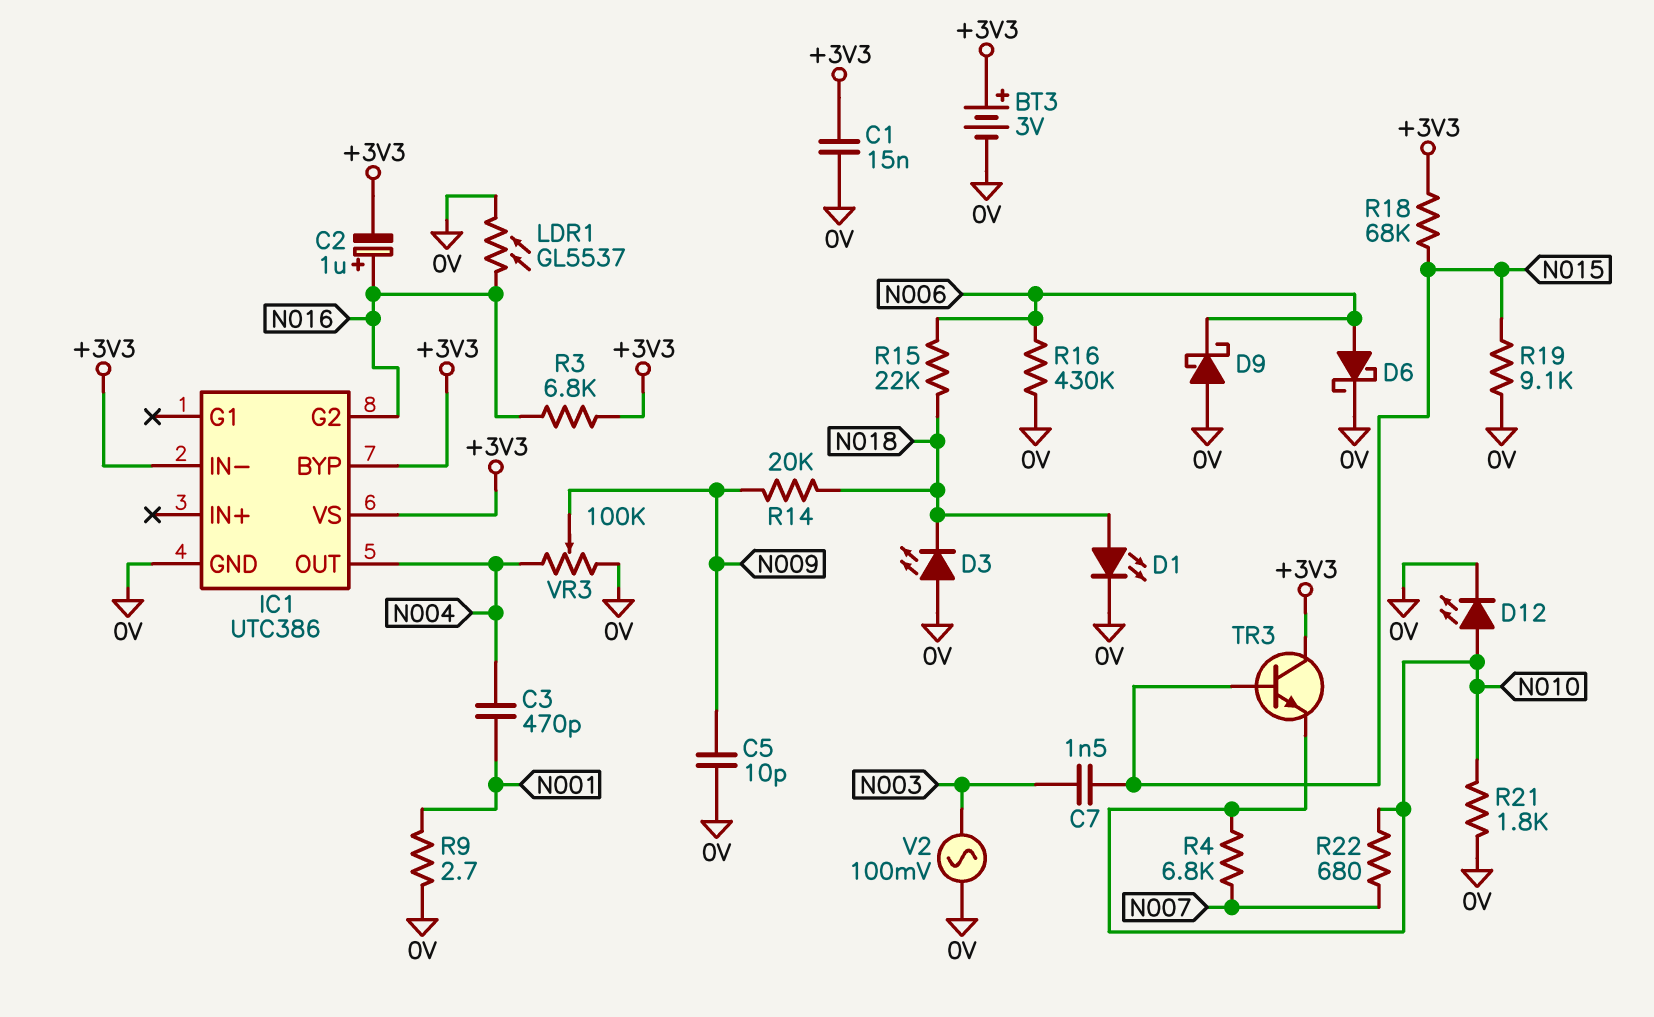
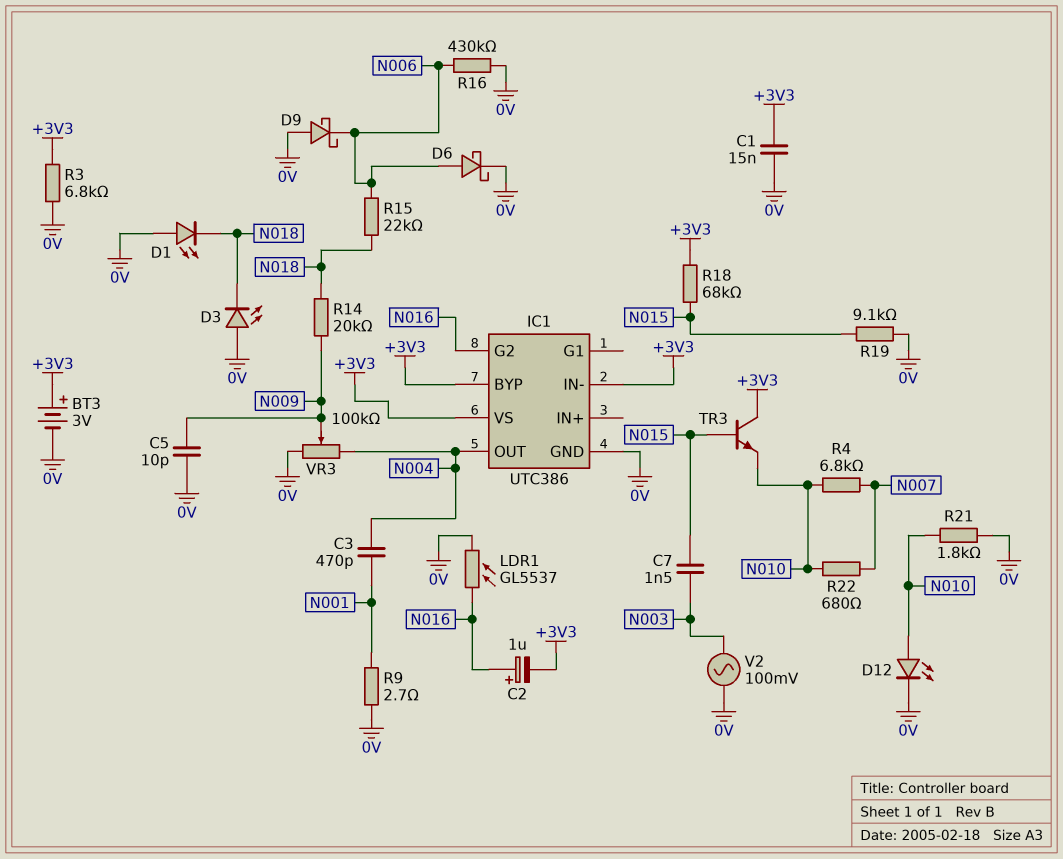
D1: LED (A N018, K 0V) -> LED (A 0V, K N018)
R3: 6.8k (+3V3, N016) -> 6.8k (+3V3, 0V)

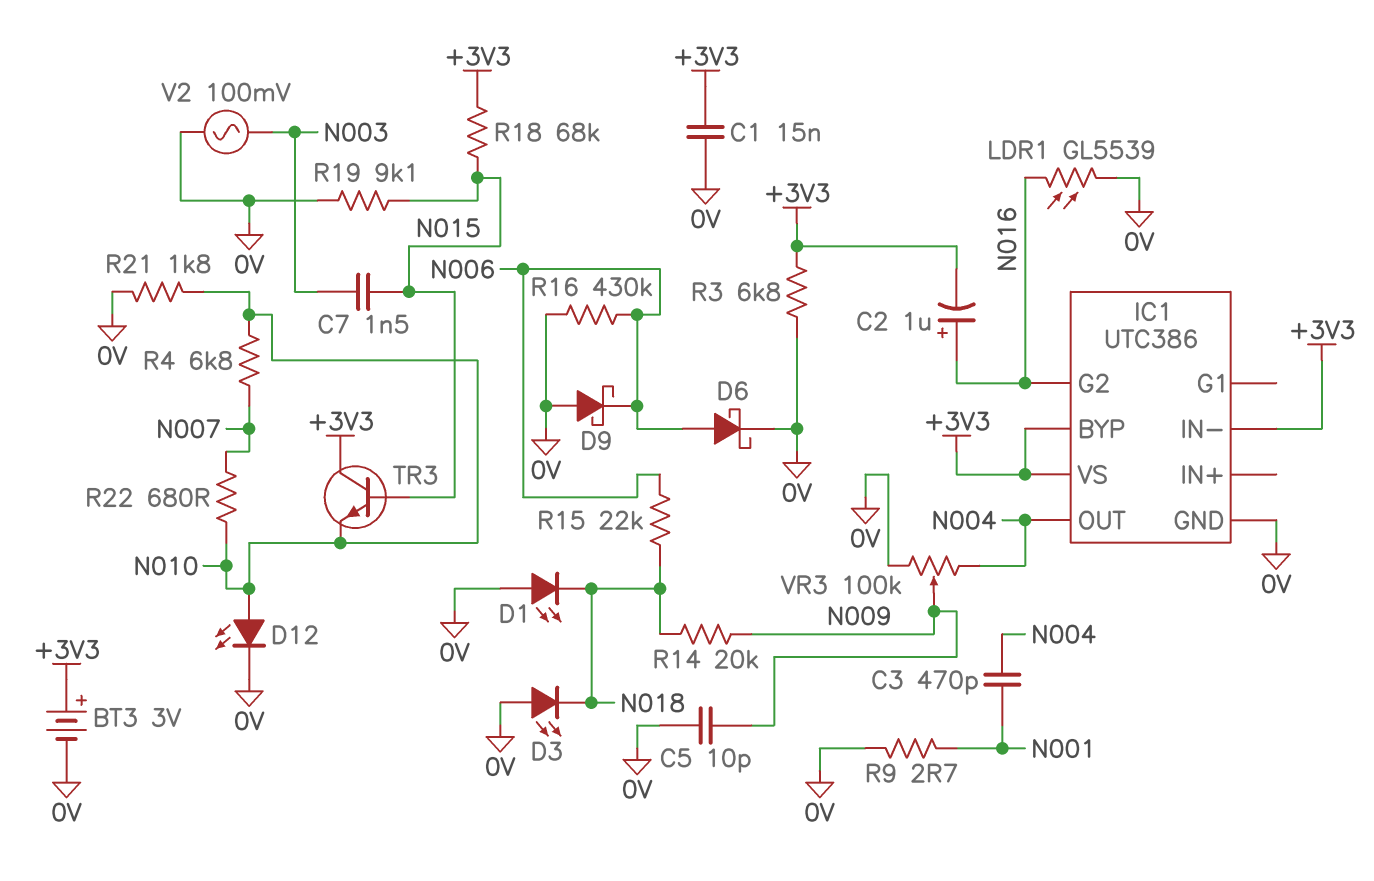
LDR1: GL5537 (0V, N016) -> GL5539 (0V, N016)

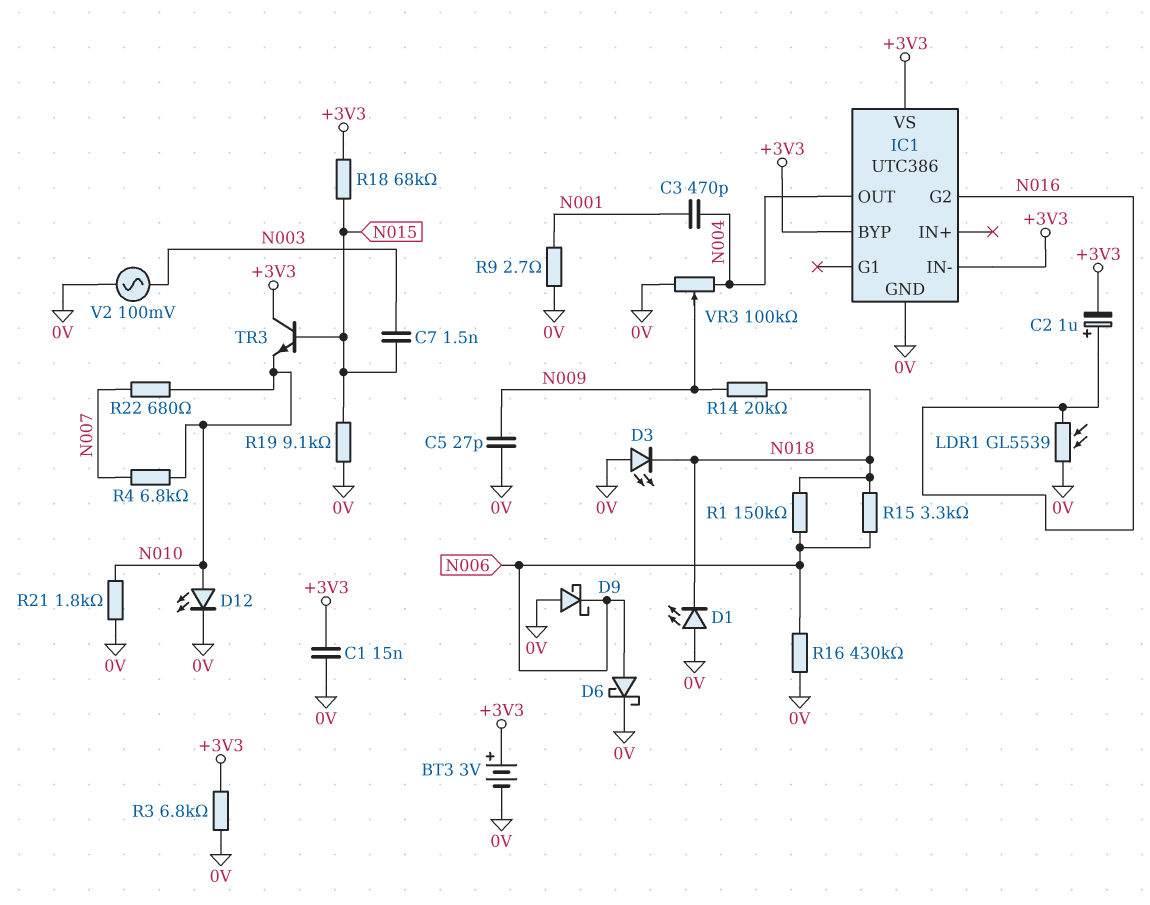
C5: 10pF (0V, N009) -> 27pF (0V, N009)
R1: none -> 150k (N006, N018)
R15: 22k (N006, N018) -> 3.3k (N006, N018)

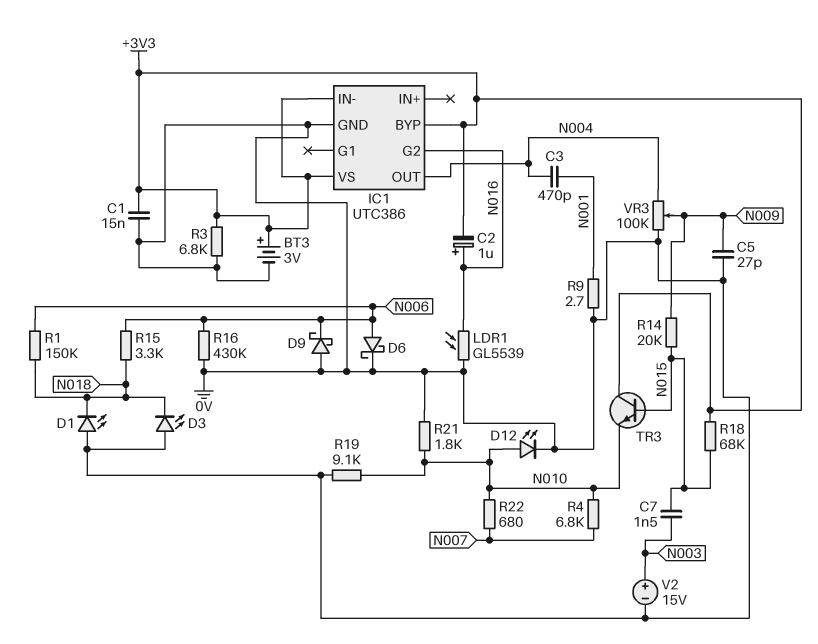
R14: 20k (N009, N018) -> 20k (N009, N015)
R19: 9.1k (0V, N015) -> 9.1k (0V, N010)
V2: AC 100mV (0V, N003) -> 15V (plus N003, minus 0V)

